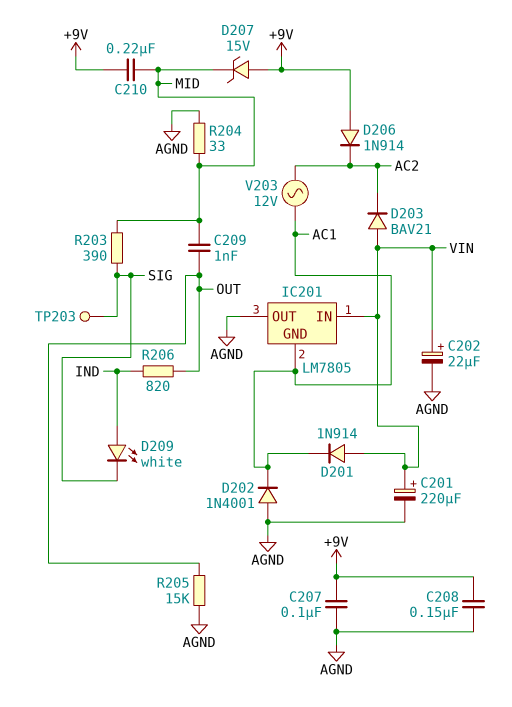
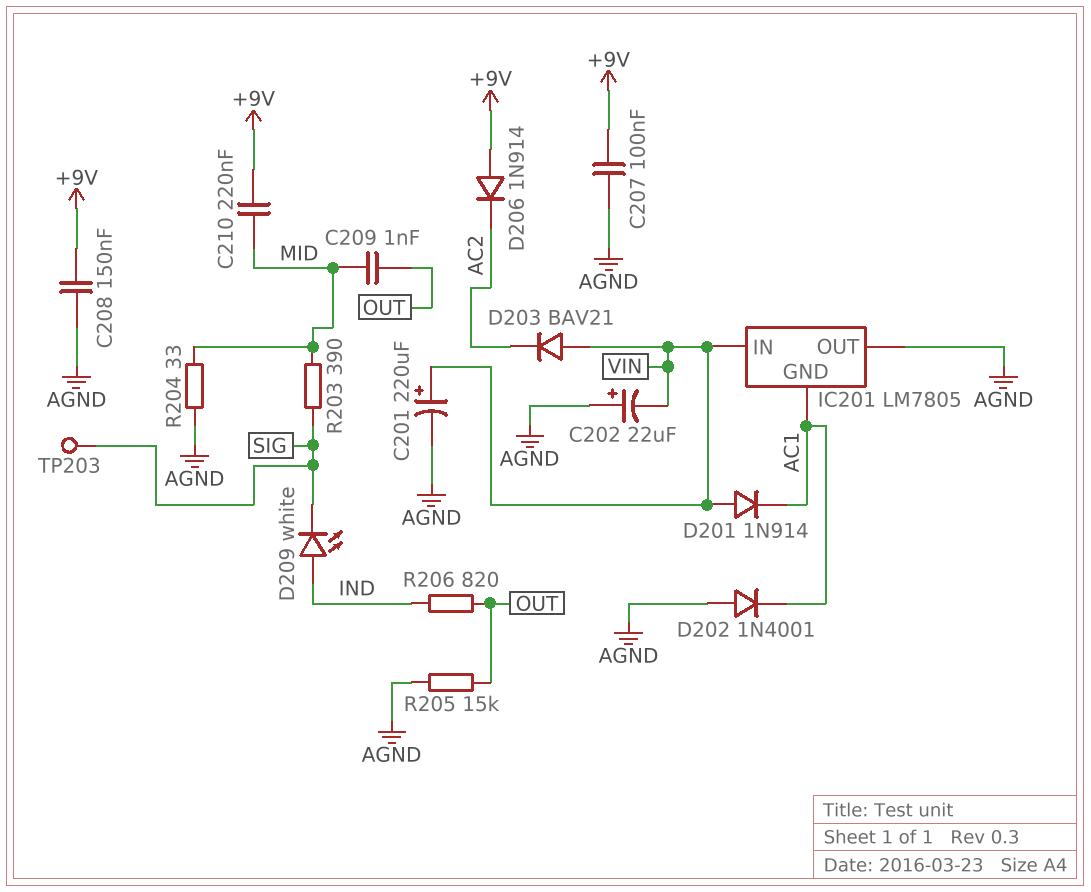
C202: 22uF (plus VIN, minus AGND) -> 22uF (plus AGND, minus VIN)
D207: zener 15V (A +9V, K MID) -> none
V203: AC 12V (AC1, AC2) -> none

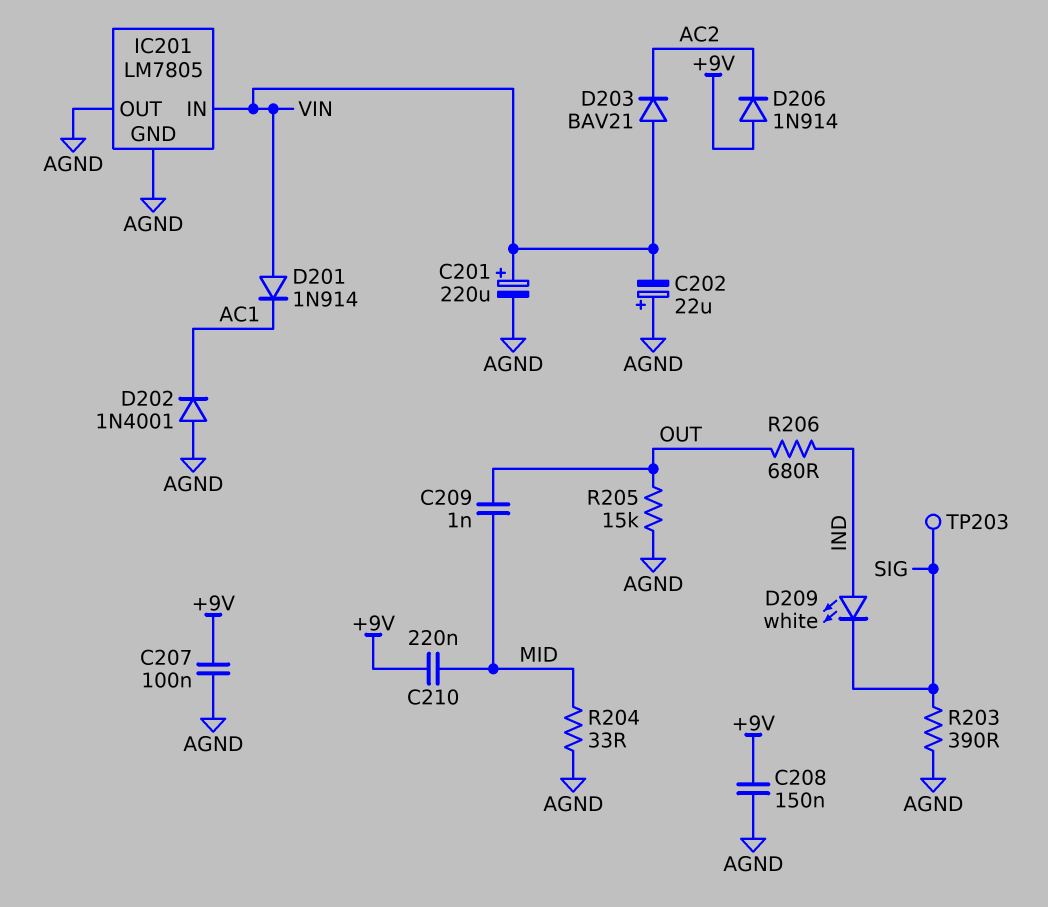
IC201 pin GND: AC1 -> AGND
R203: 390 (MID, SIG) -> 390 (AGND, SIG)
R206: 820 (IND, OUT) -> 680 (IND, OUT)

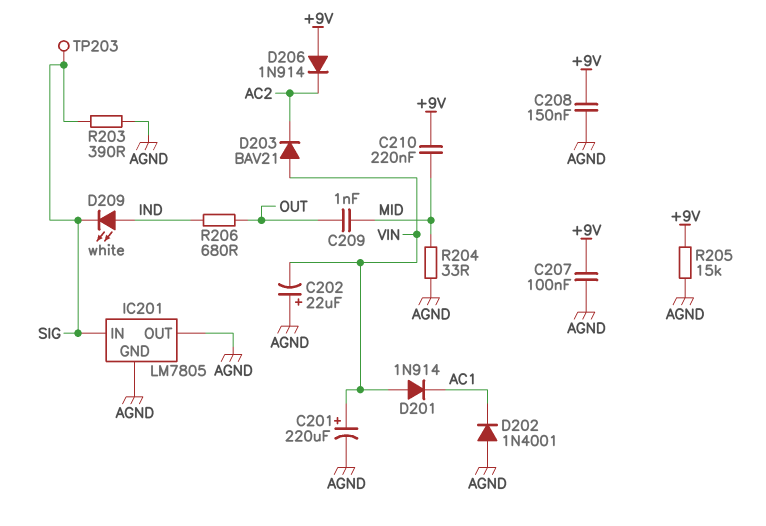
IC201 pin IN: VIN -> SIG
R205: 15k (AGND, OUT) -> 15k (+9V, AGND)

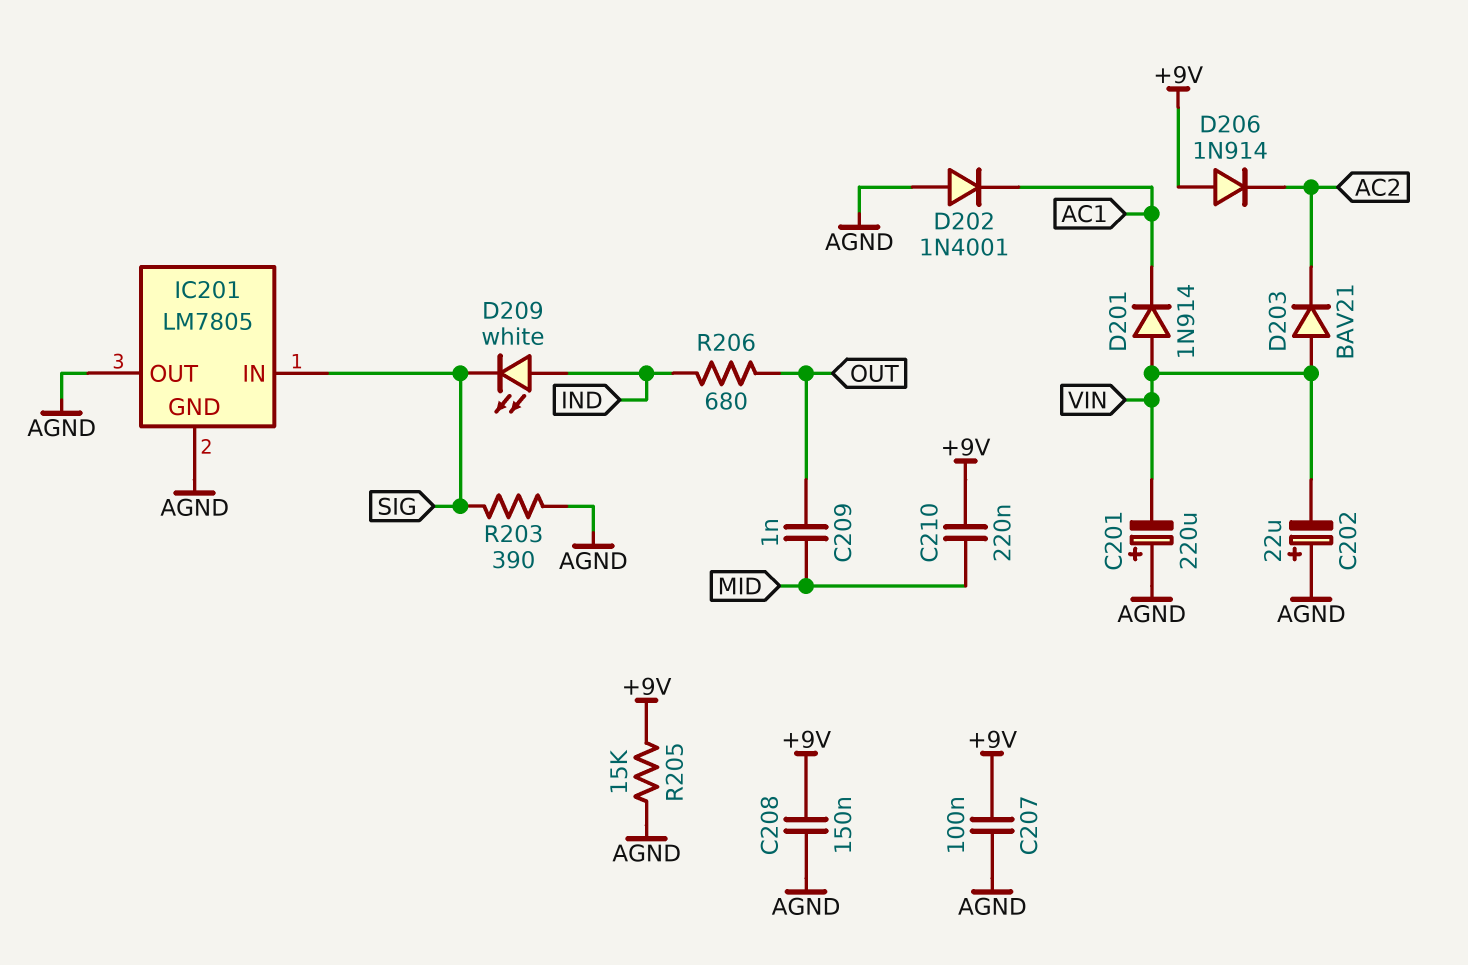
C201: 220uF (plus VIN, minus AGND) -> 220uF (plus AGND, minus VIN)
R204: 33 (AGND, MID) -> none
TP203: test point (SIG) -> none

